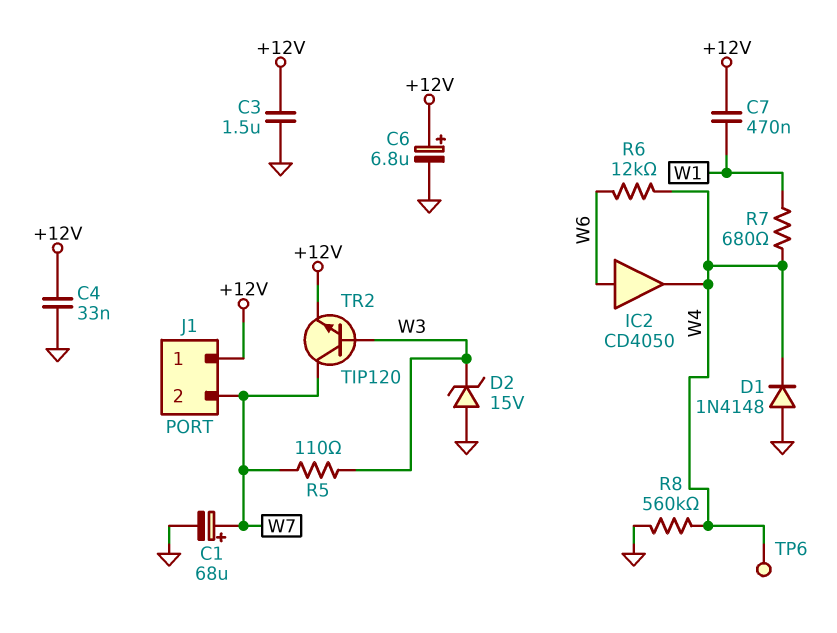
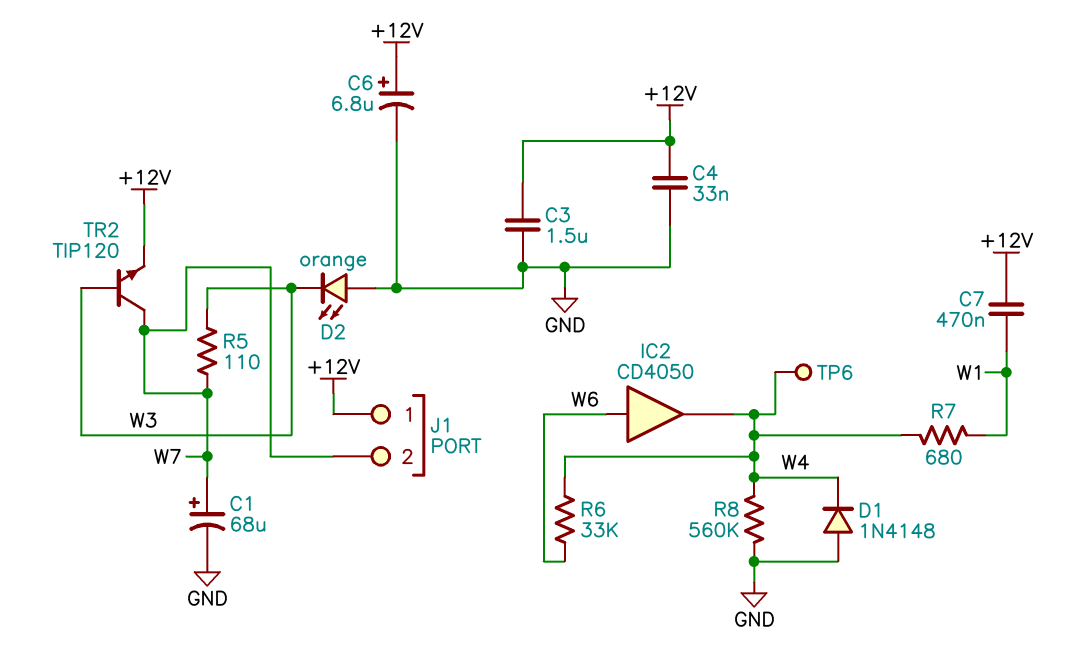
D2: zener 15V (A GND, K W3) -> LED orange (A GND, K W3)
R6: 12k (W4, W6) -> 33k (W4, W6)

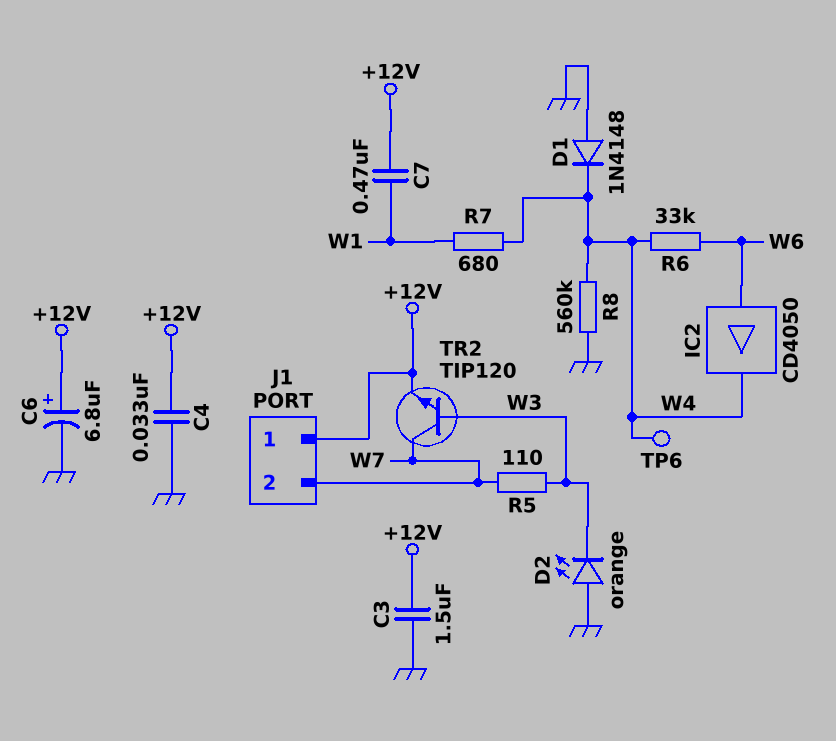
C1: 68uF (plus W7, minus GND) -> none

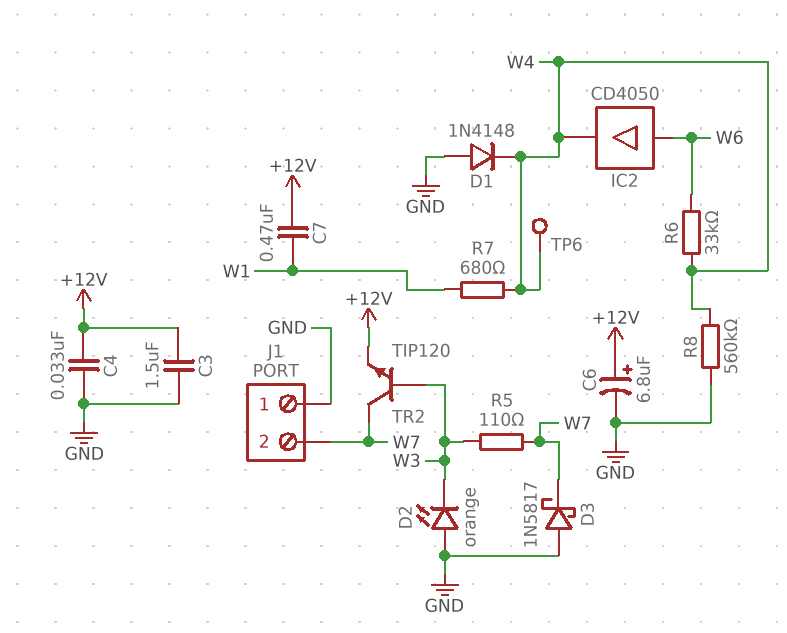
D3: none -> schottky 1N5817 (A GND, K W7)
J1 pin 1: +12V -> GND

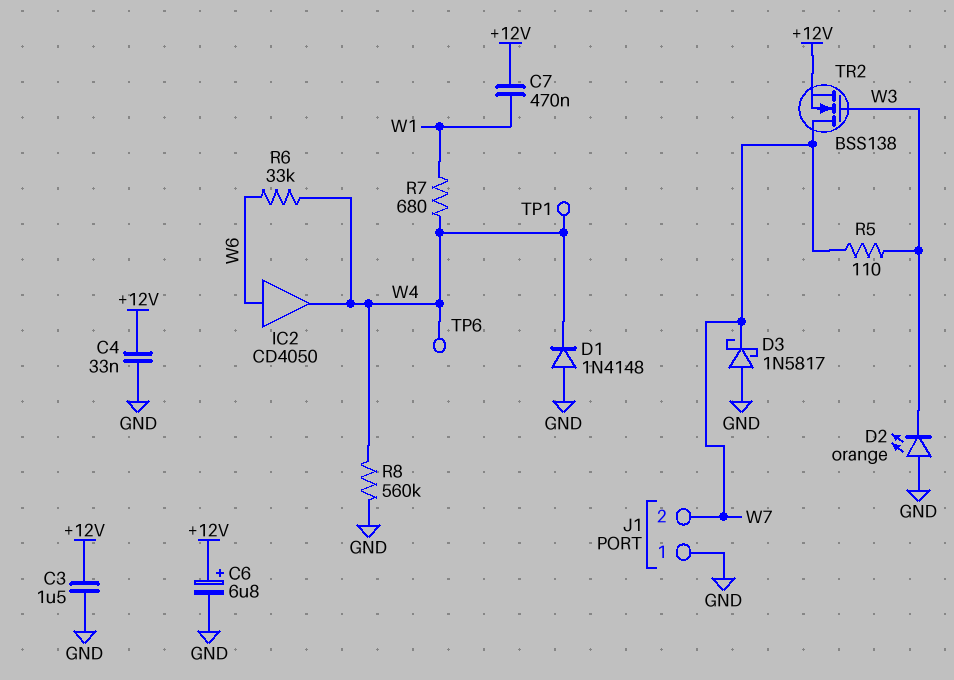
TP1: none -> test point (W4)
TR2: NPN TIP120 (B W3, C W7, E +12V) -> NMOS BSS138 (G W3, D W7, S +12V)

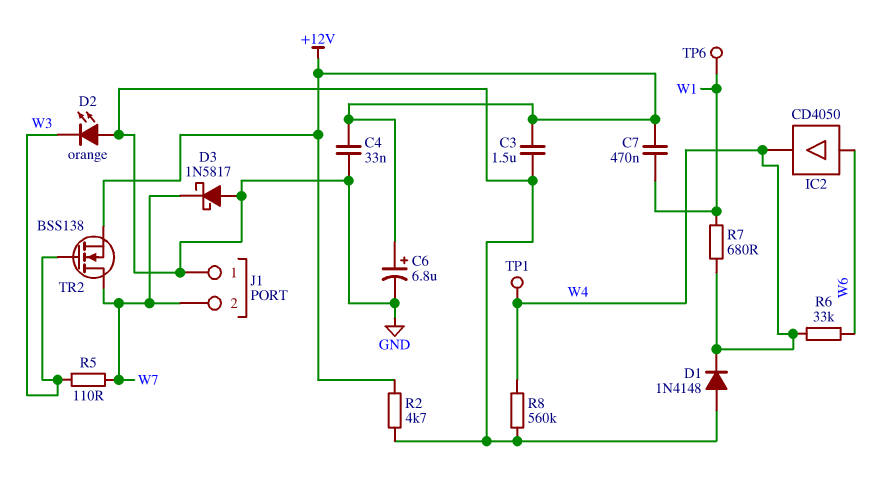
R2: none -> 4.7k (+12V, GND)
TP6: test point (W4) -> test point (W1)

